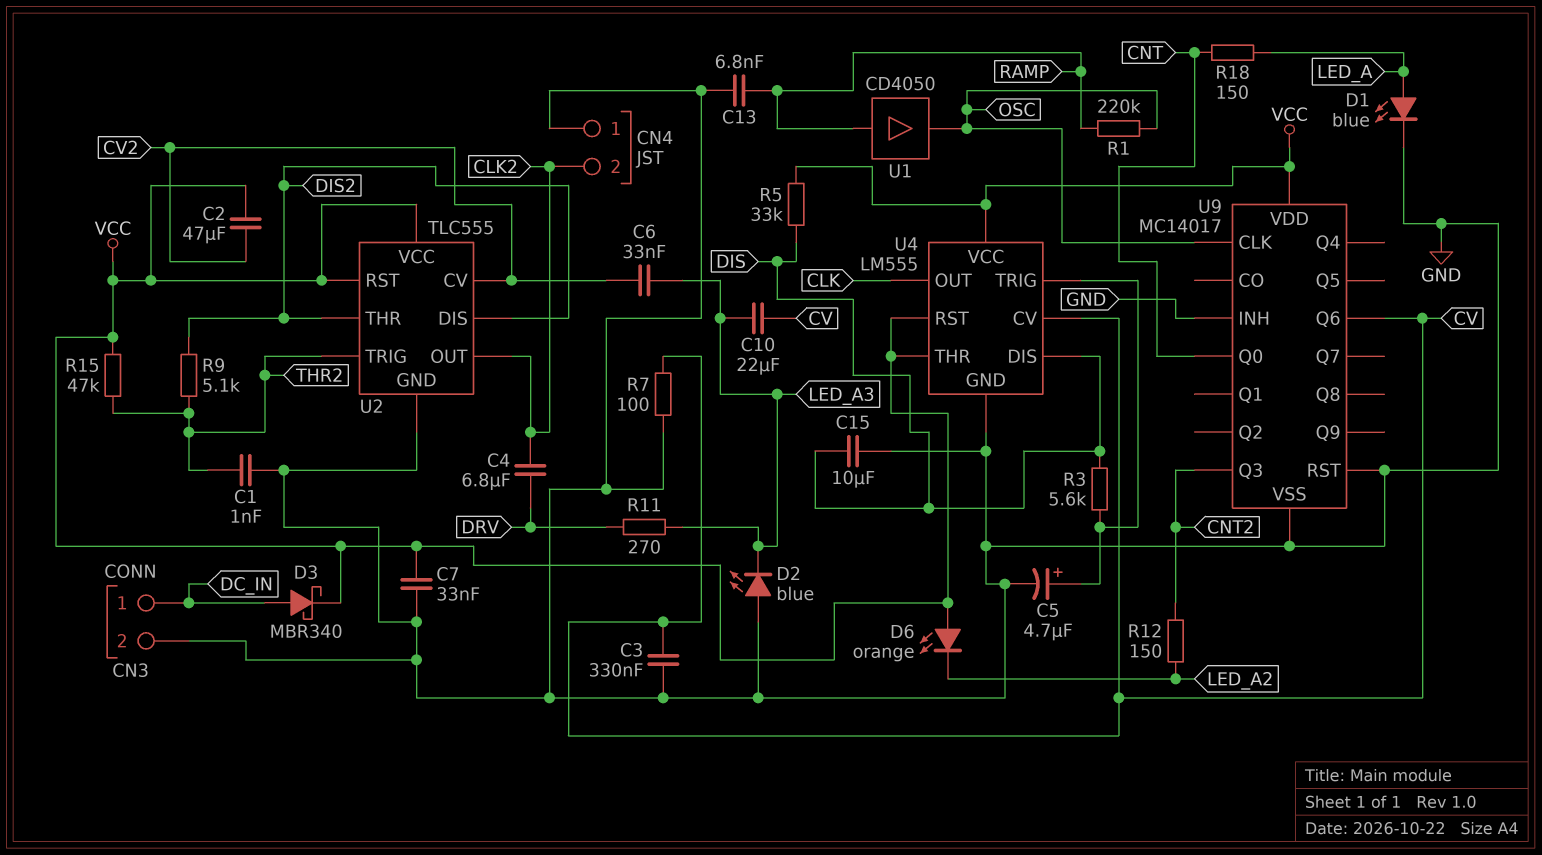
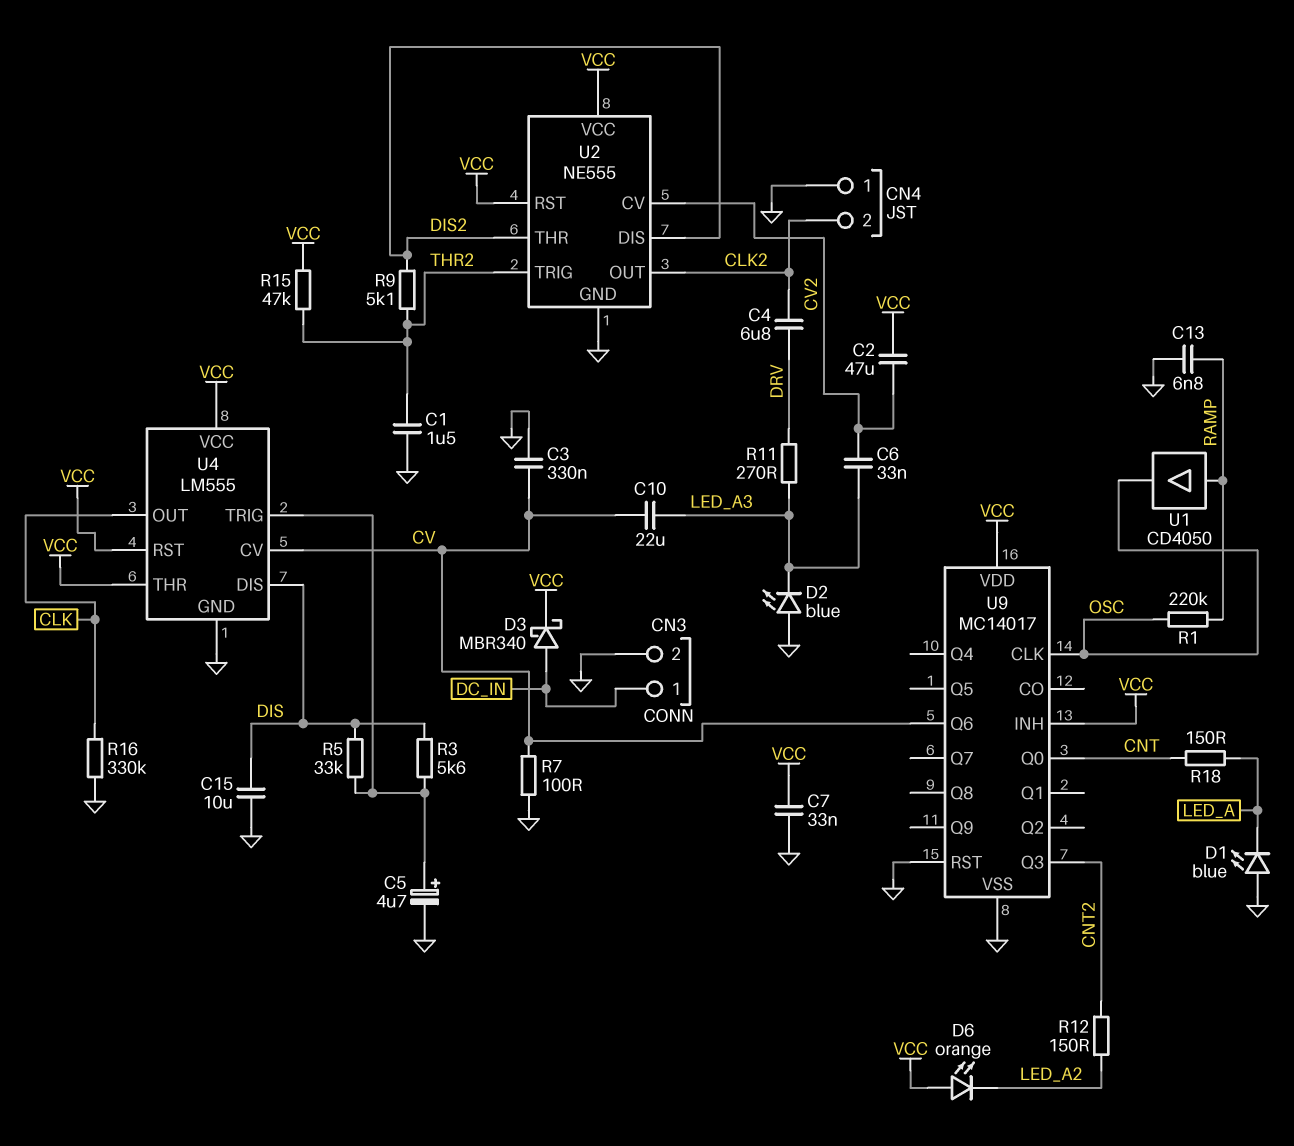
C1: 1nF (GND, THR2) -> 1.5uF (GND, THR2)
D1: LED blue (A LED_A, K GND) -> LED blue (A GND, K LED_A)
R5: 33k (DIS, VCC) -> 33k (DIS, U4/TRIG)
R16: none -> 330k (CLK, GND)
U2: TLC555 -> NE555
U9 pin INH: GND -> VCC

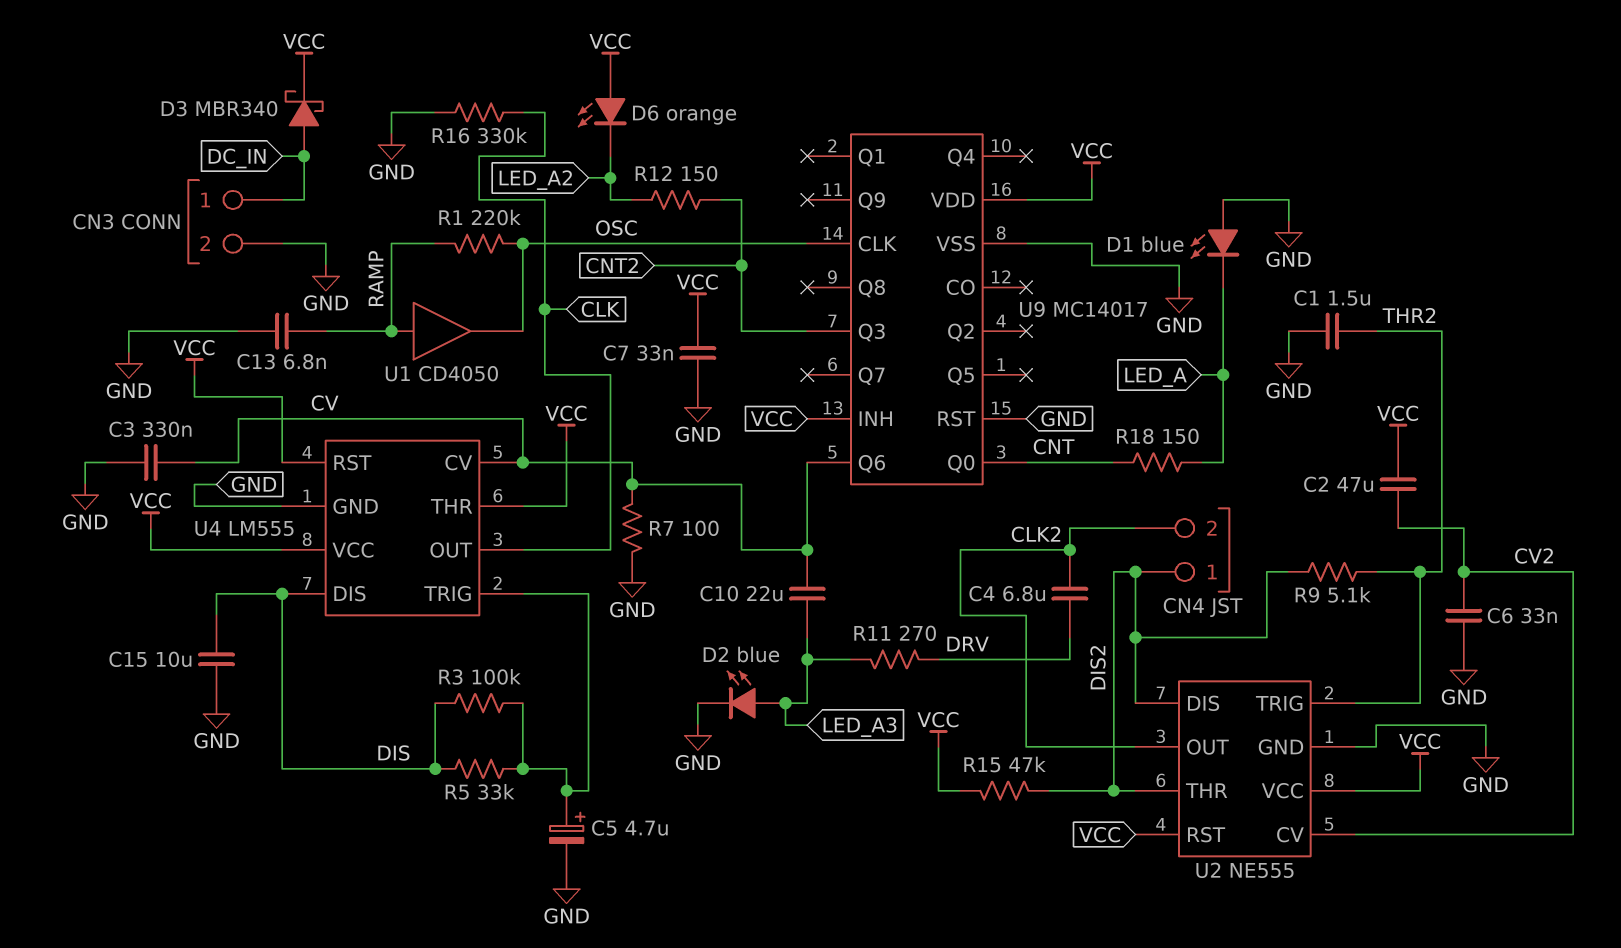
C6: 33nF (CV2, LED_A3) -> 33nF (CV2, GND)
CN4 pin 1: GND -> DIS2
D2: LED blue (A GND, K LED_A3) -> LED blue (A LED_A3, K GND)
R3: 5.6k (DIS, U4/TRIG) -> 100k (DIS, U4/TRIG)
R15: 47k (THR2, VCC) -> 47k (DIS2, VCC)

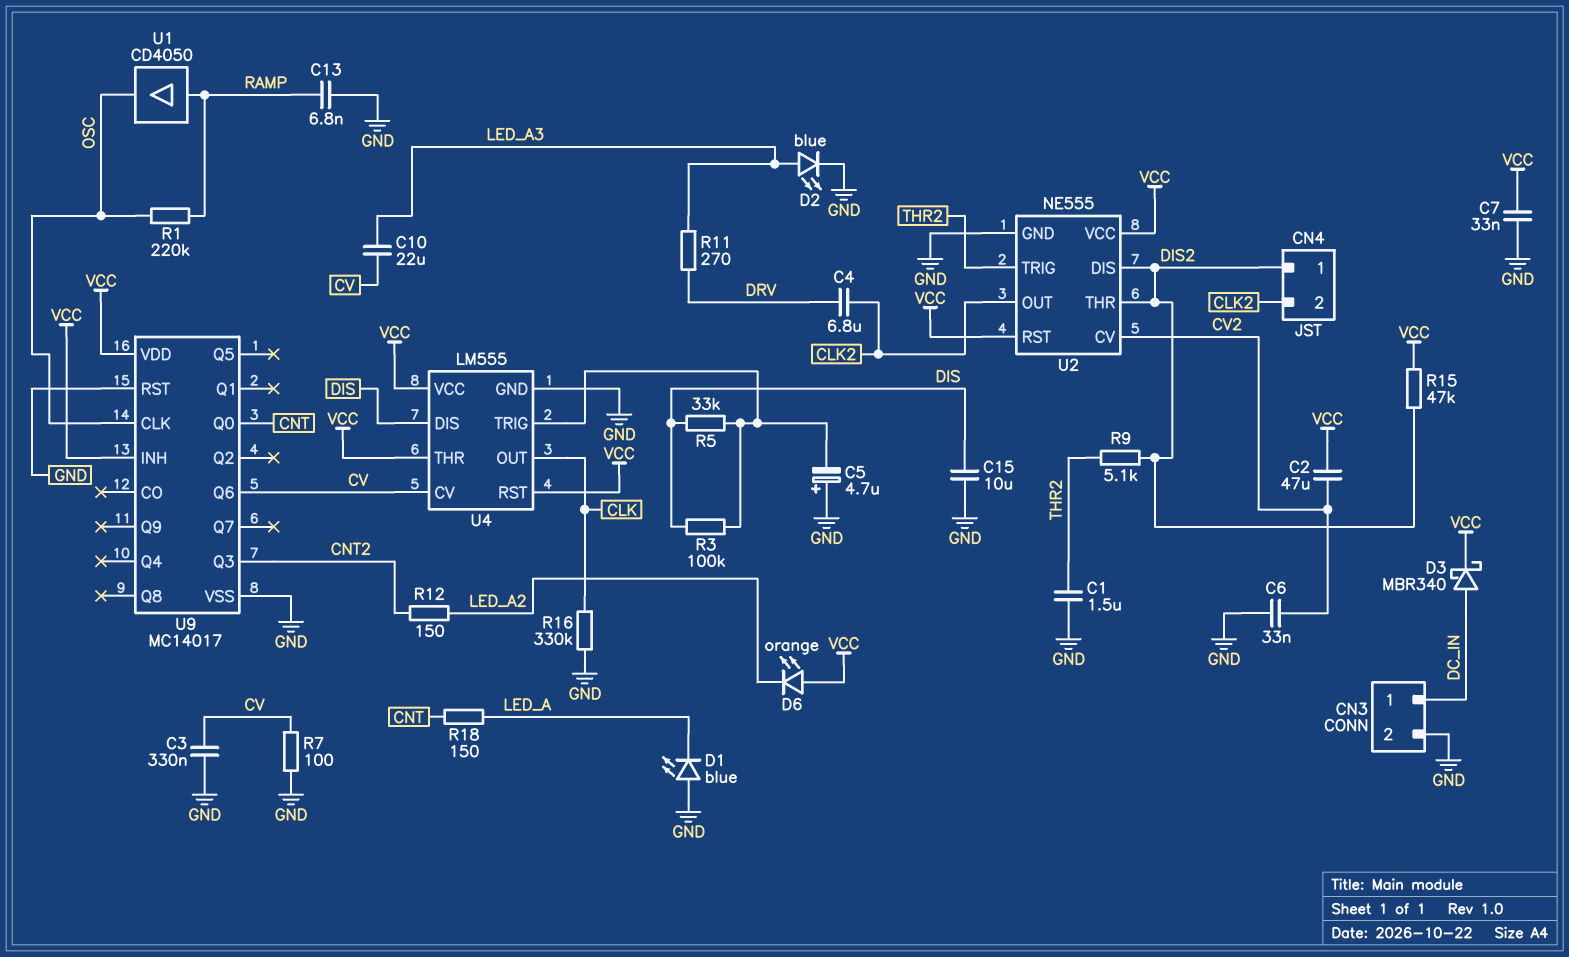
C5: 4.7uF (plus U4/TRIG, minus GND) -> 4.7uF (plus GND, minus U4/TRIG)

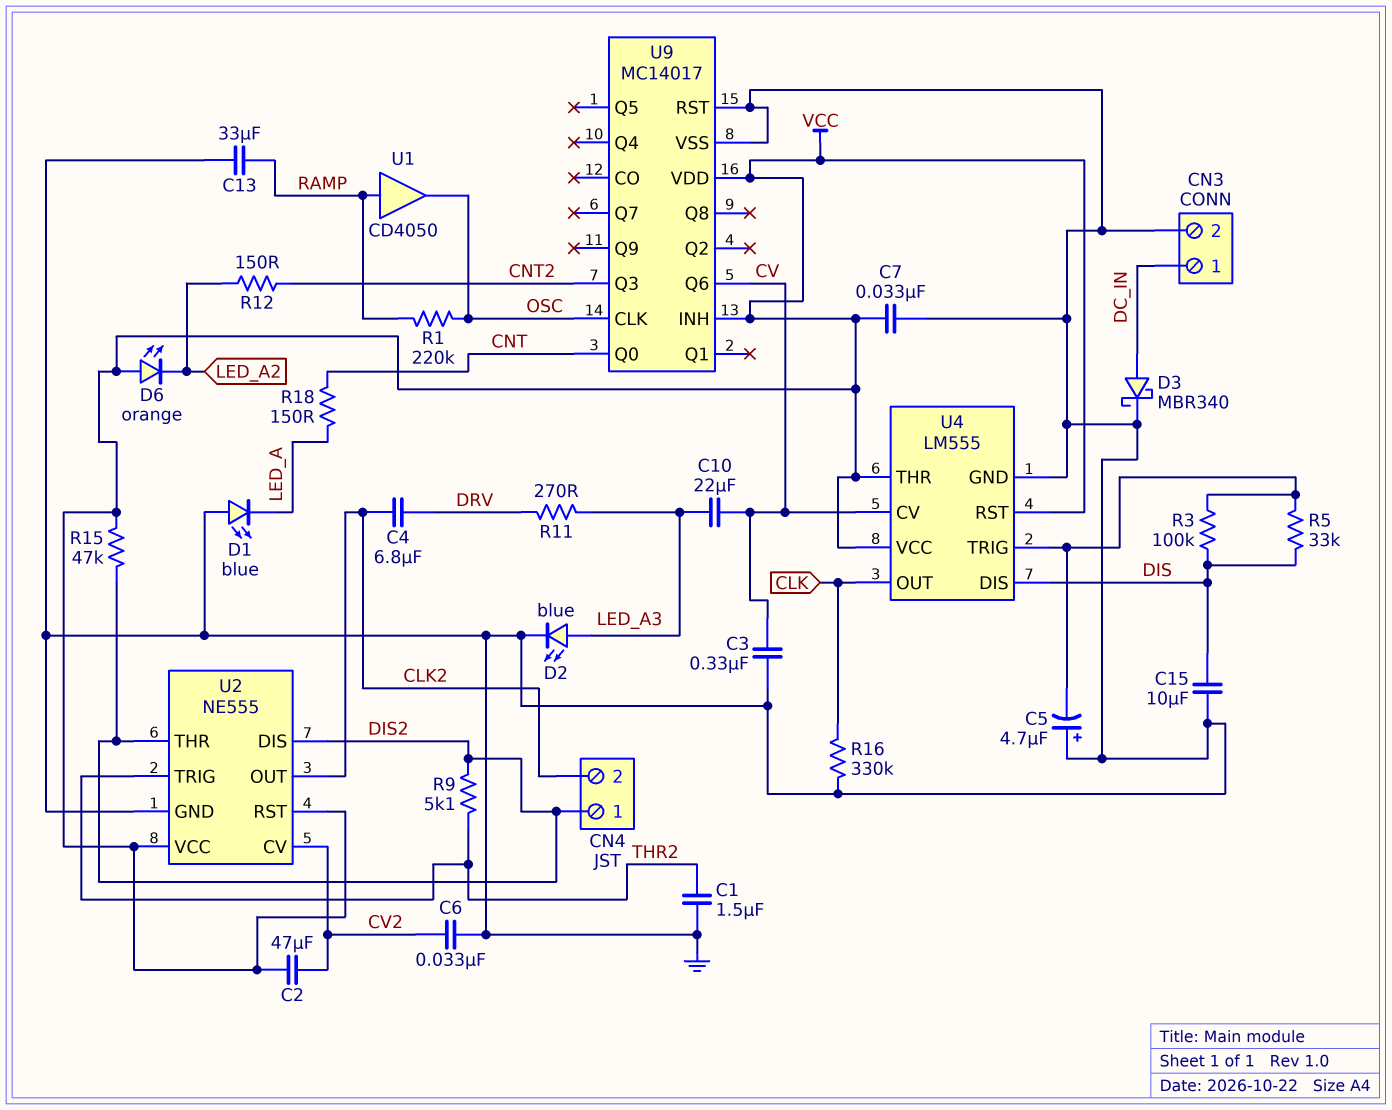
C13: 6.8nF (GND, RAMP) -> 33uF (GND, RAMP)
D3: schottky MBR340 (A DC_IN, K VCC) -> schottky MBR340 (A DC_IN, K GND)
R7: 100 (CV, GND) -> none

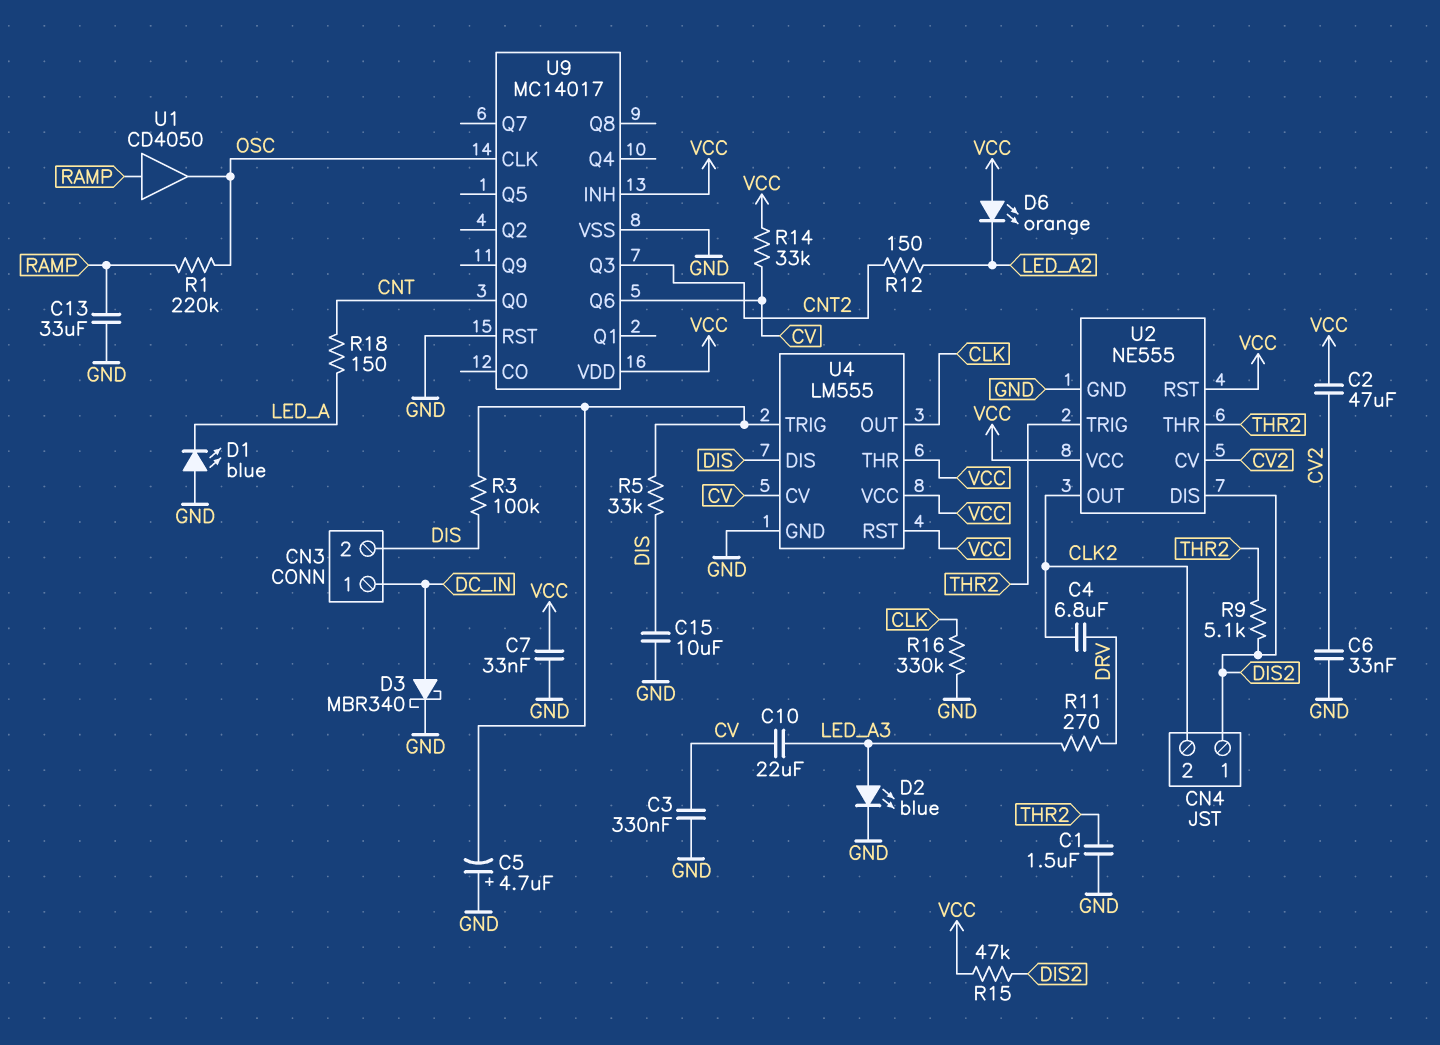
CN3 pin 2: GND -> DIS
R14: none -> 33k (CV, VCC)
U2 pin THR: DIS2 -> THR2

